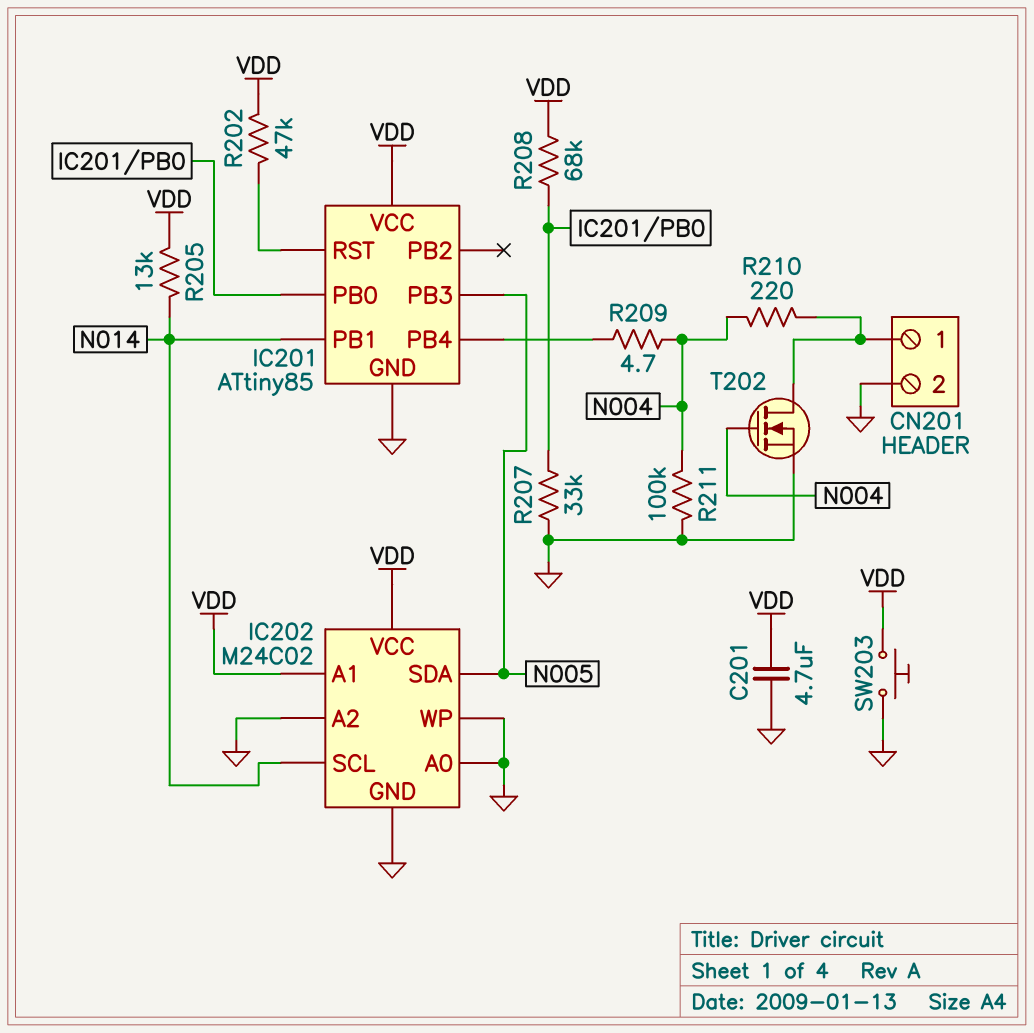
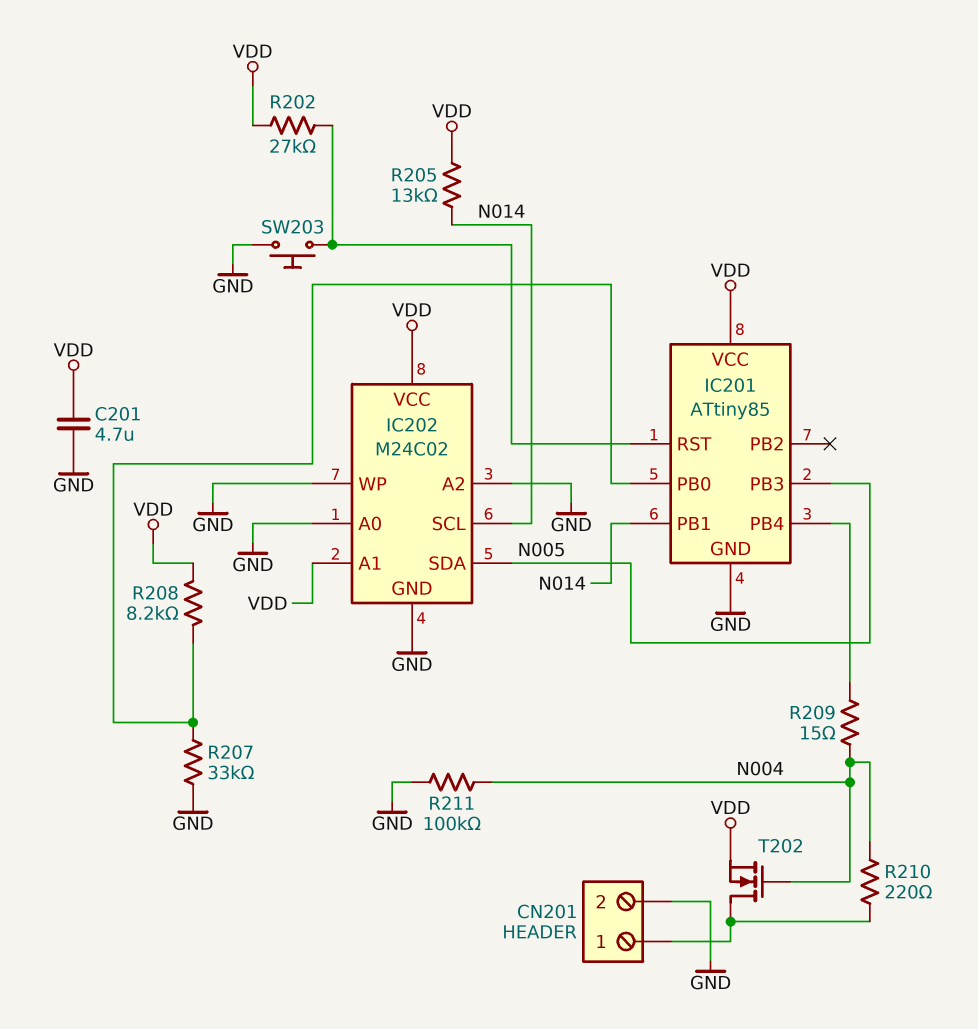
R202: 47k (IC201/RST, VDD) -> 27k (IC201/RST, VDD)
R208: 68k (IC201/PB0, VDD) -> 8.2k (IC201/PB0, VDD)
R209: 4.7 (IC201/PB4, N004) -> 15 (IC201/PB4, N004)
SW203: button (GND, VDD) -> button (GND, IC201/RST)
T202: NMOS (G N004, D CN201/1, S GND) -> NMOS (G N004, D CN201/1, S VDD)

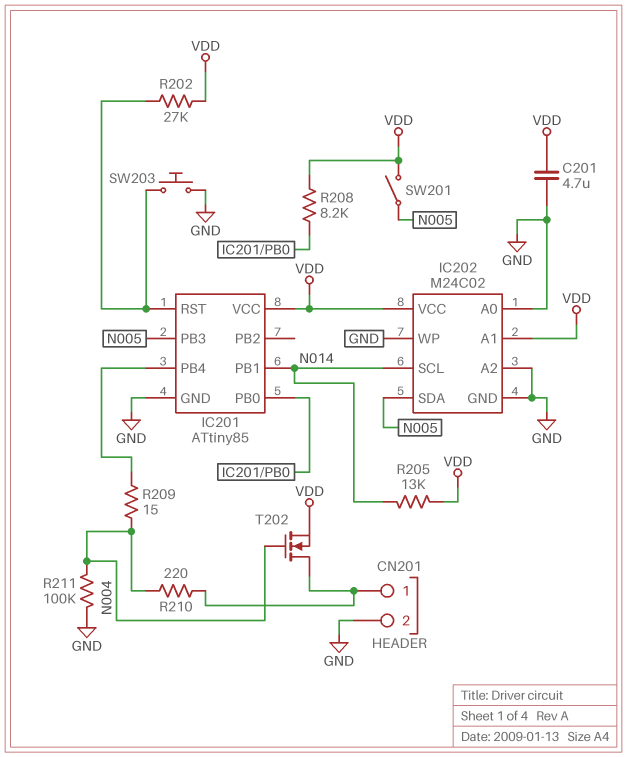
R207: 33k (GND, IC201/PB0) -> none
SW201: none -> switch (N005, VDD)

